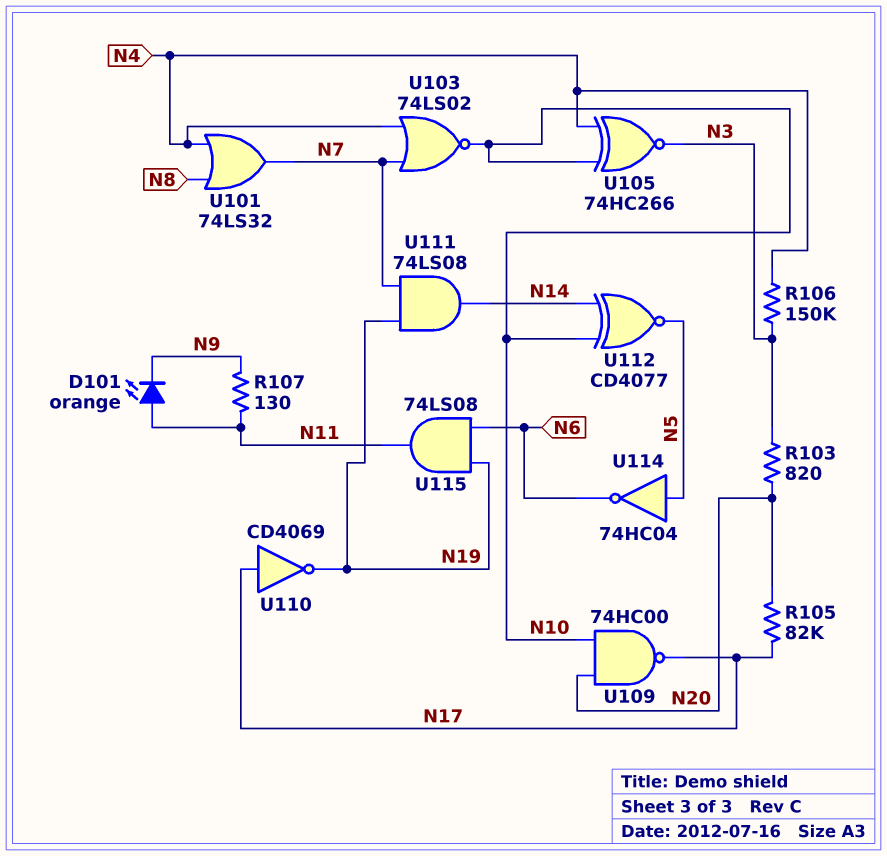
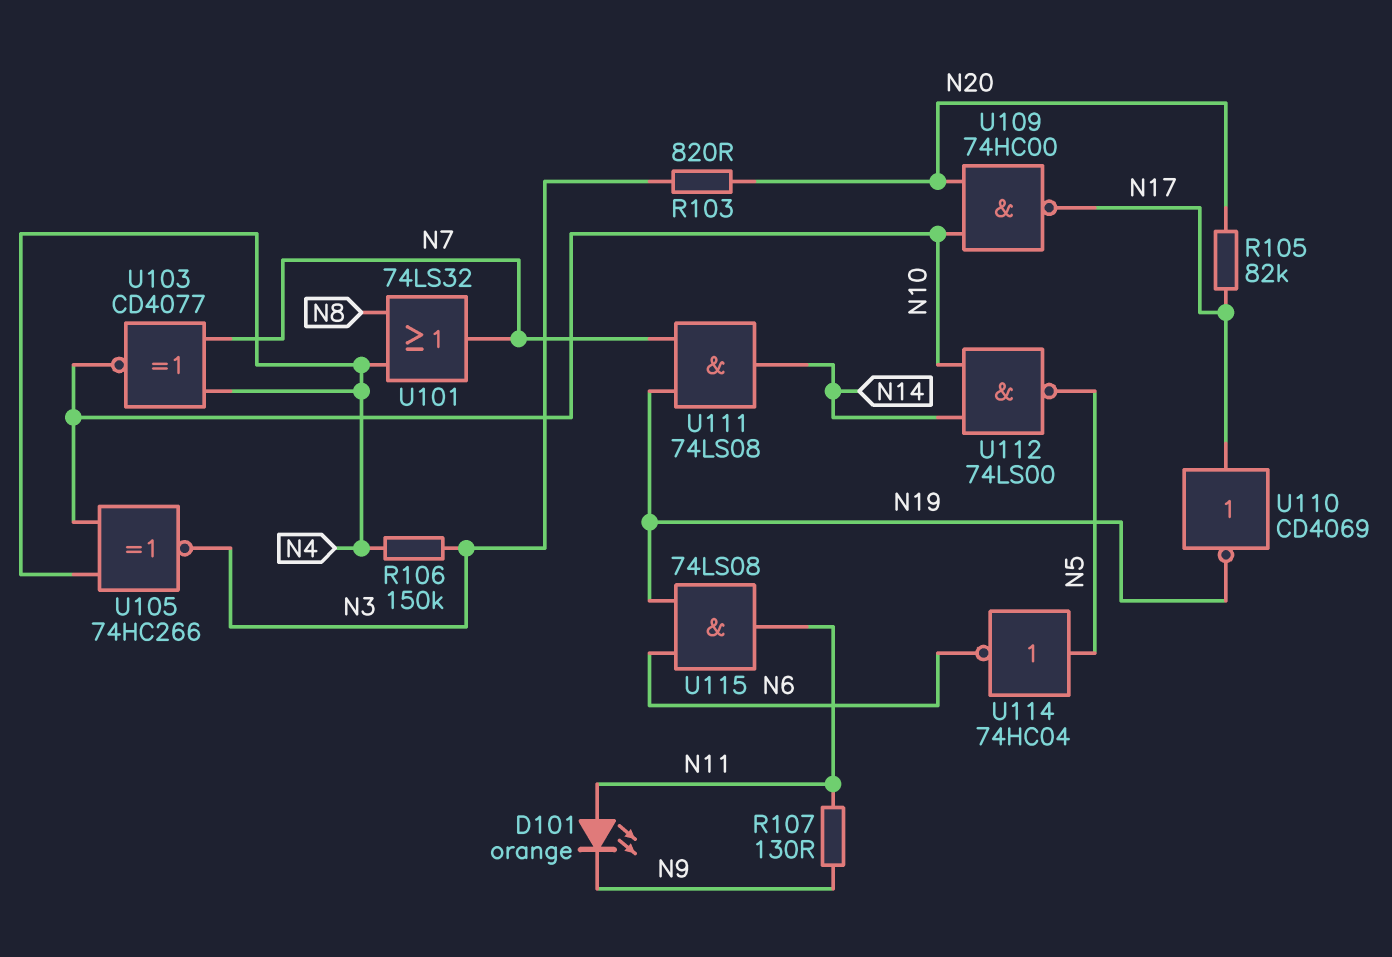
U103: NOR 74LS02 (in N4, in N7, out N10) -> XNOR CD4077 (in N4, in N7, out N10)
U112: XNOR CD4077 (in N10, in N14, out N5) -> NAND 74LS00 (in N10, in N14, out N5)

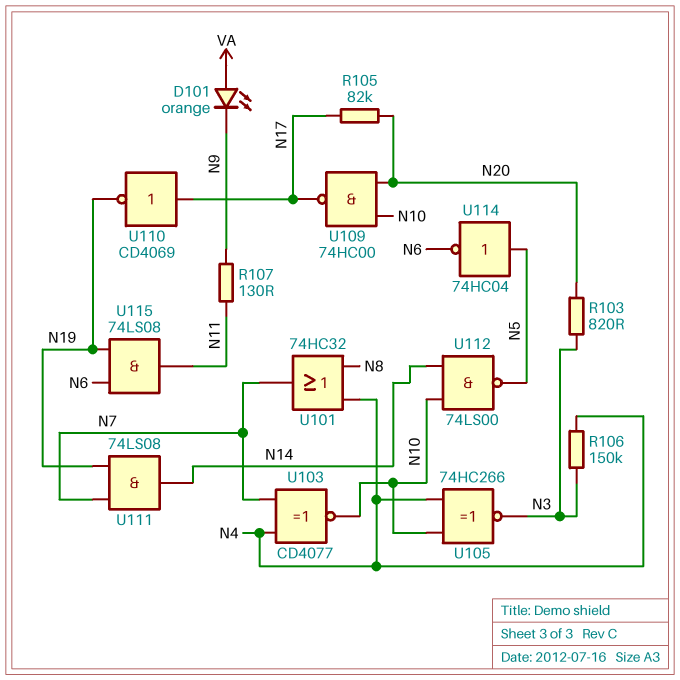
D101: LED orange (A N11, K N9) -> LED orange (A VA, K N9)
U101: OR 74LS32 (in N4, in N8, out N7) -> OR 74HC32 (in N4, in N8, out N7)

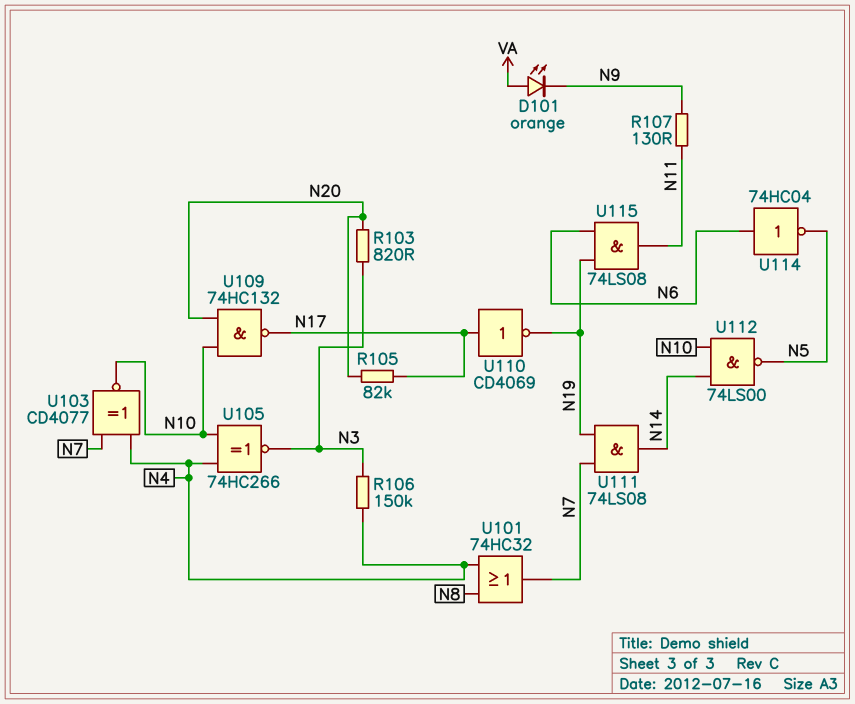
U109: NAND 74HC00 (in N10, in N20, out N17) -> NAND 74HC132 (in N10, in N20, out N17)
U114: NOT 74HC04 (in N5, out N6) -> NOT 74HC04 (in N6, out N5)

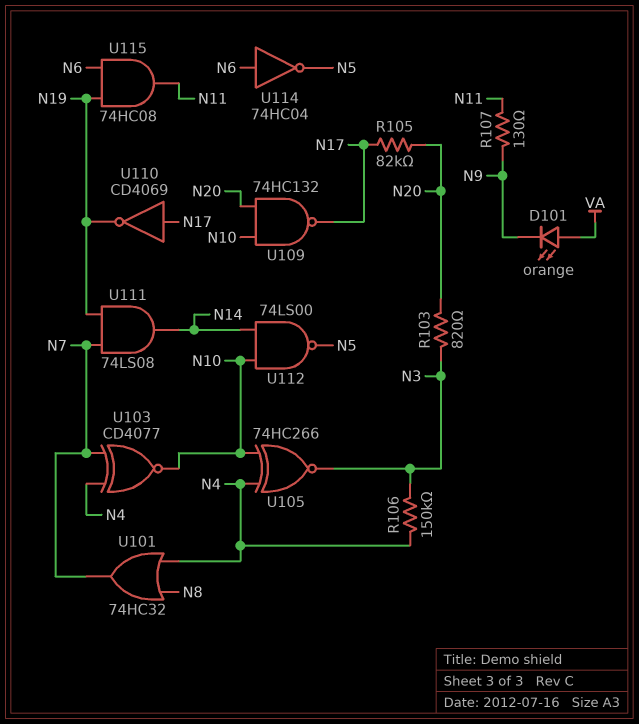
U115: AND 74LS08 (in N6, in N19, out N11) -> AND 74HC08 (in N6, in N19, out N11)

